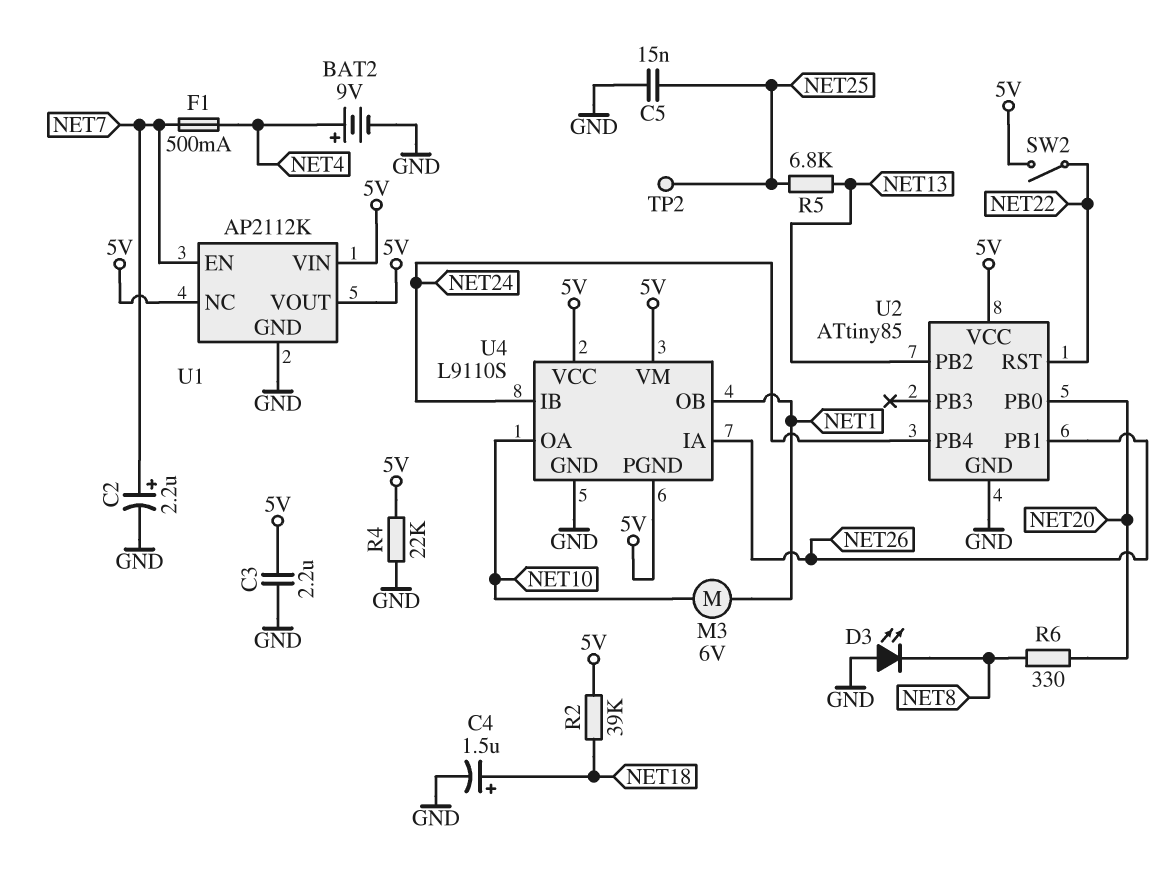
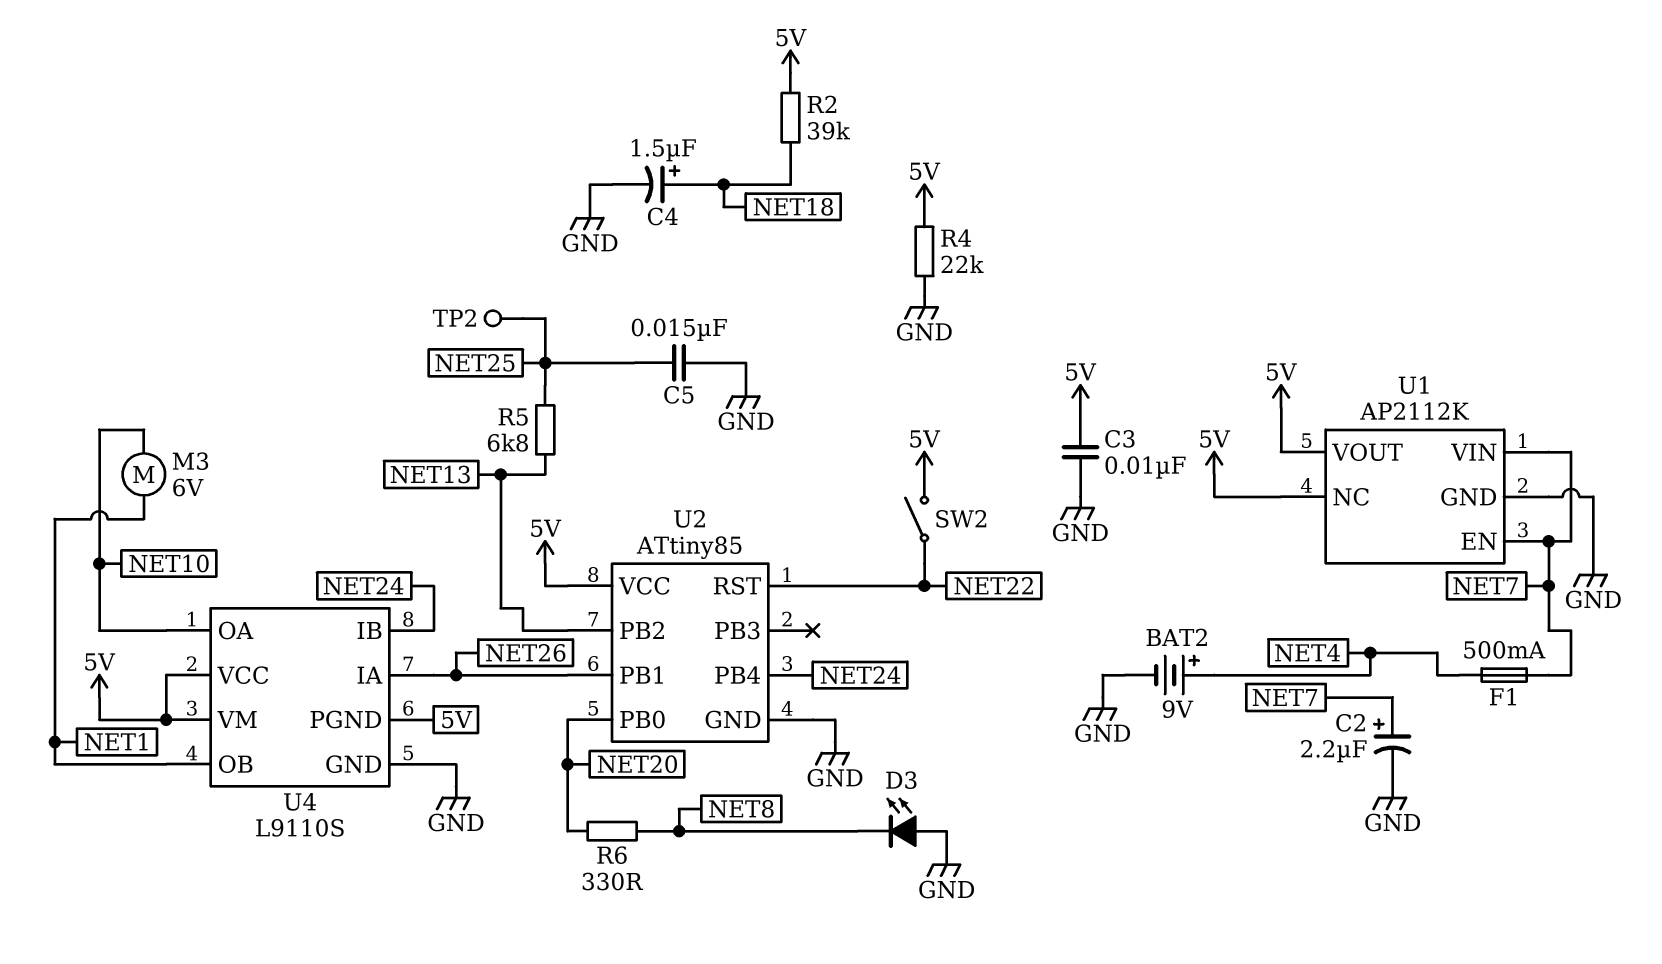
C3: 2.2uF (5V, GND) -> 10nF (5V, GND)
U1 pin VIN: 5V -> NET7

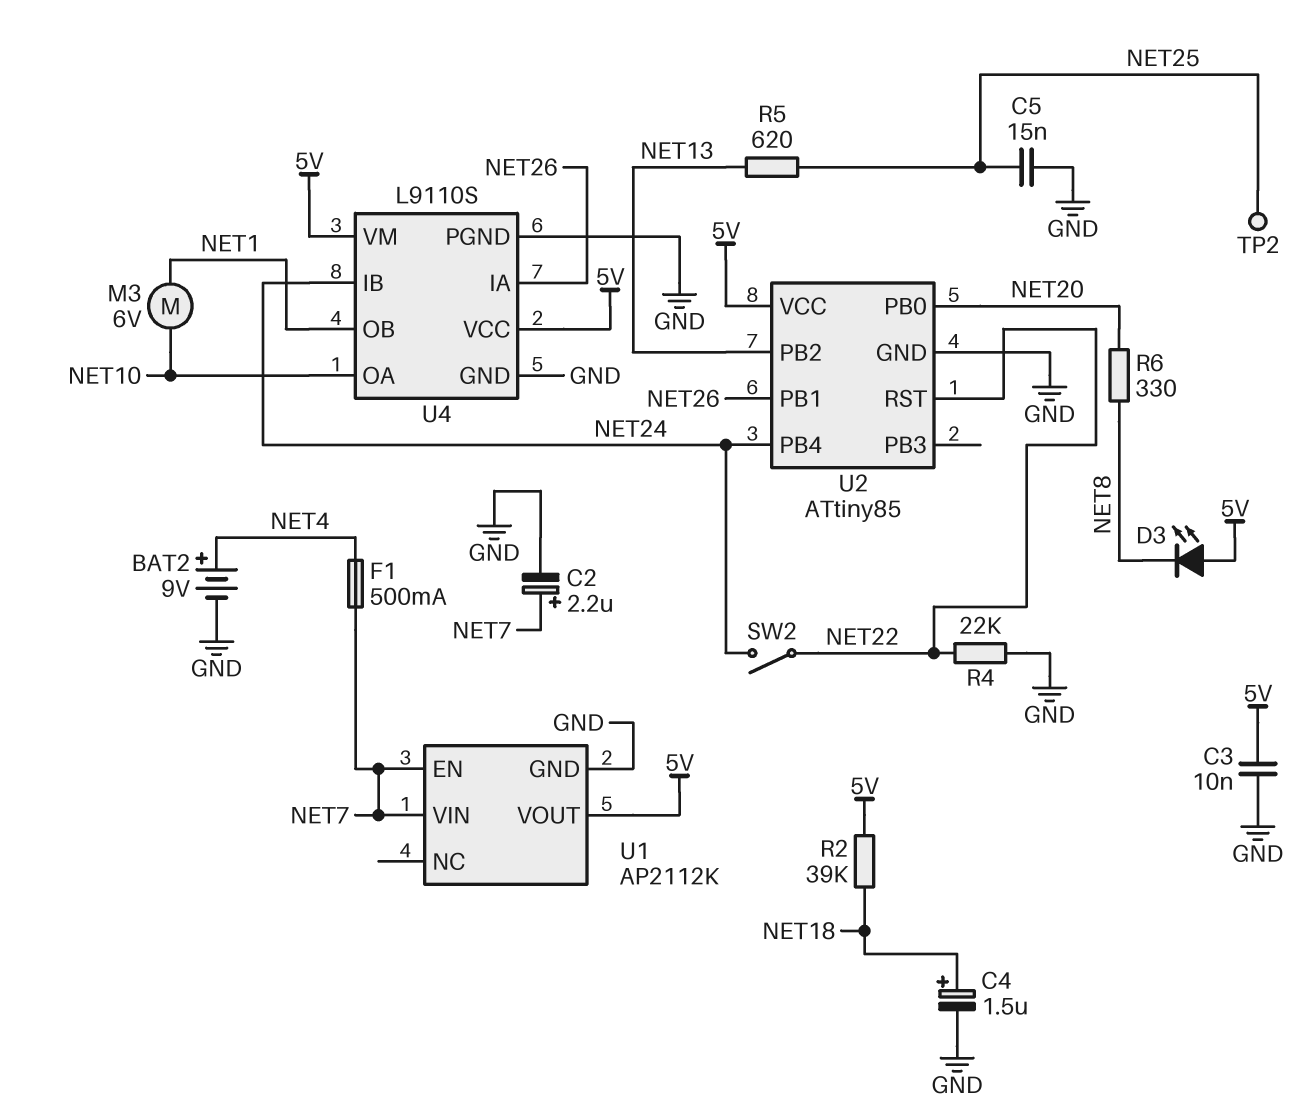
D3: LED (A GND, K NET8) -> LED (A 5V, K NET8)
R4: 22k (5V, GND) -> 22k (GND, NET22)
R5: 6.8k (NET13, NET25) -> 620 (NET13, NET25)
SW2: switch (5V, NET22) -> switch (NET22, NET24)
U1 pin NC: 5V -> none
U4 pin PGND: 5V -> GND

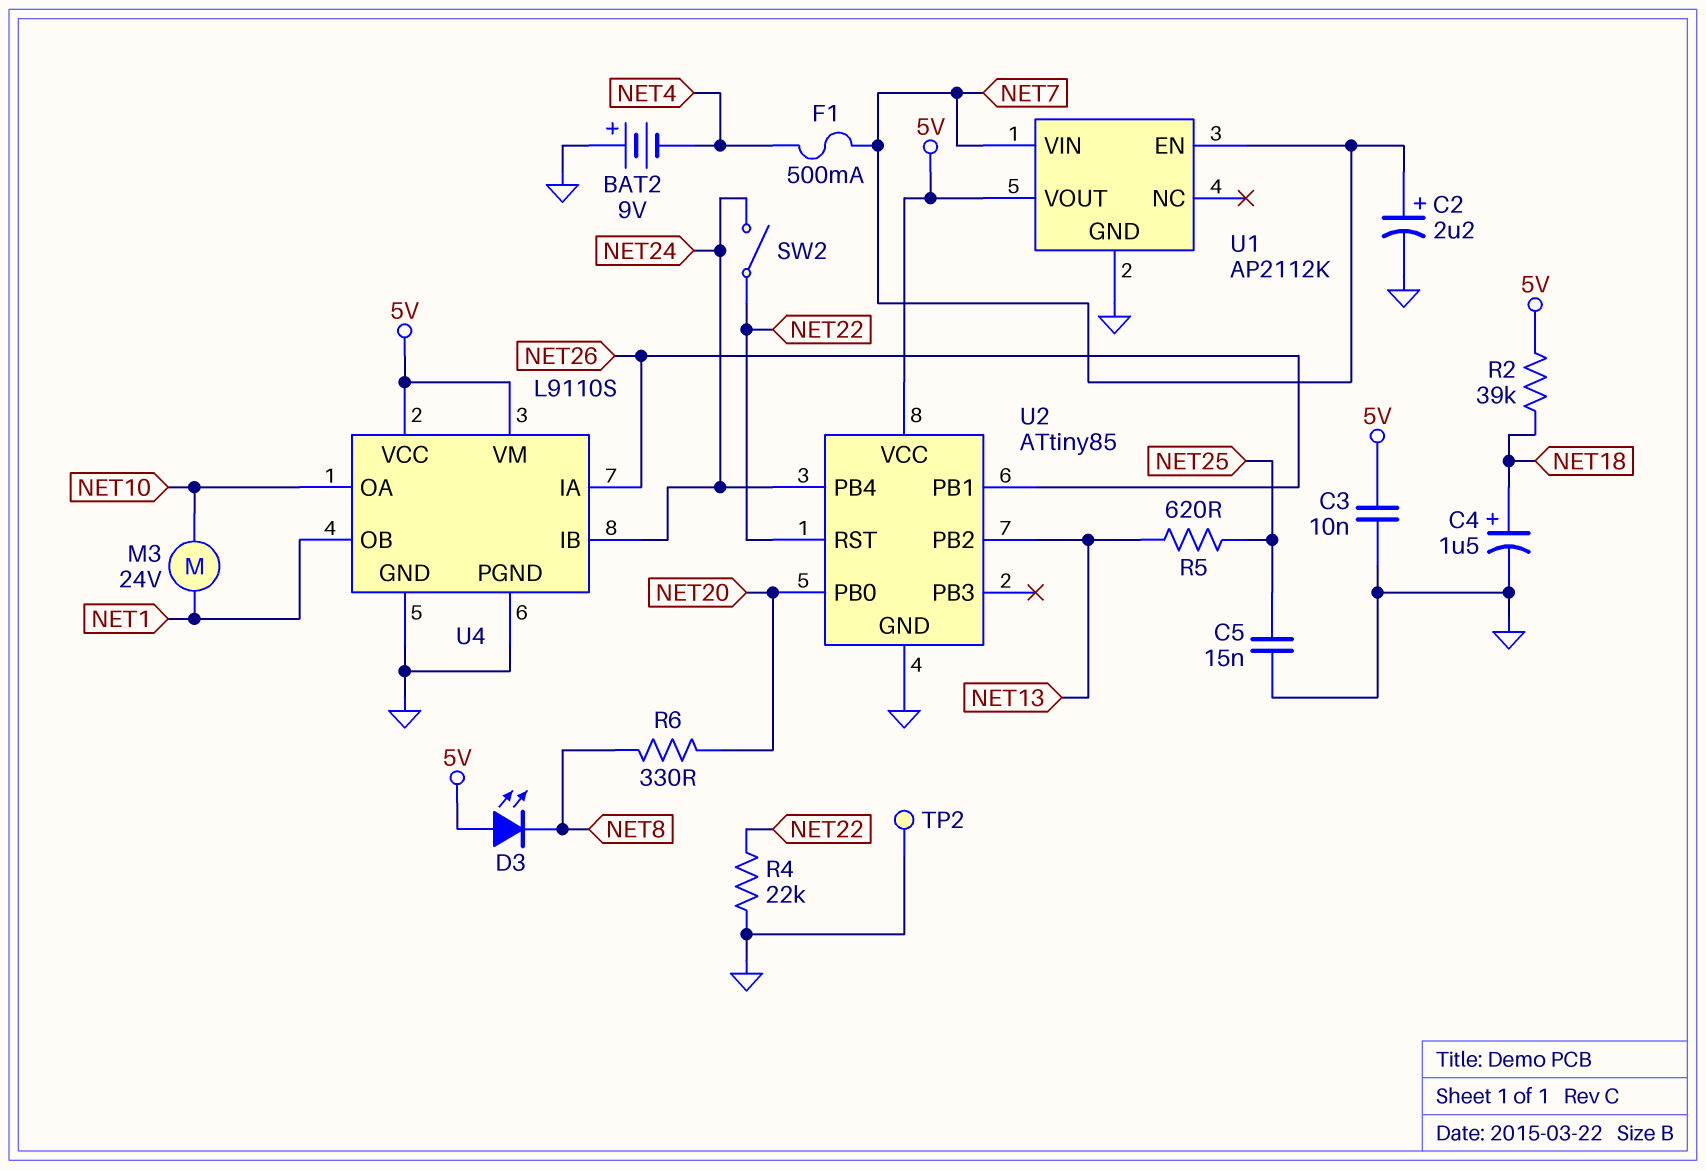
BAT2: 9V (plus NET4, minus GND) -> 9V (plus GND, minus NET4)
M3: motor 6V (NET1, NET10) -> motor 24V (NET1, NET10)
TP2: test point (NET25) -> test point (GND)

